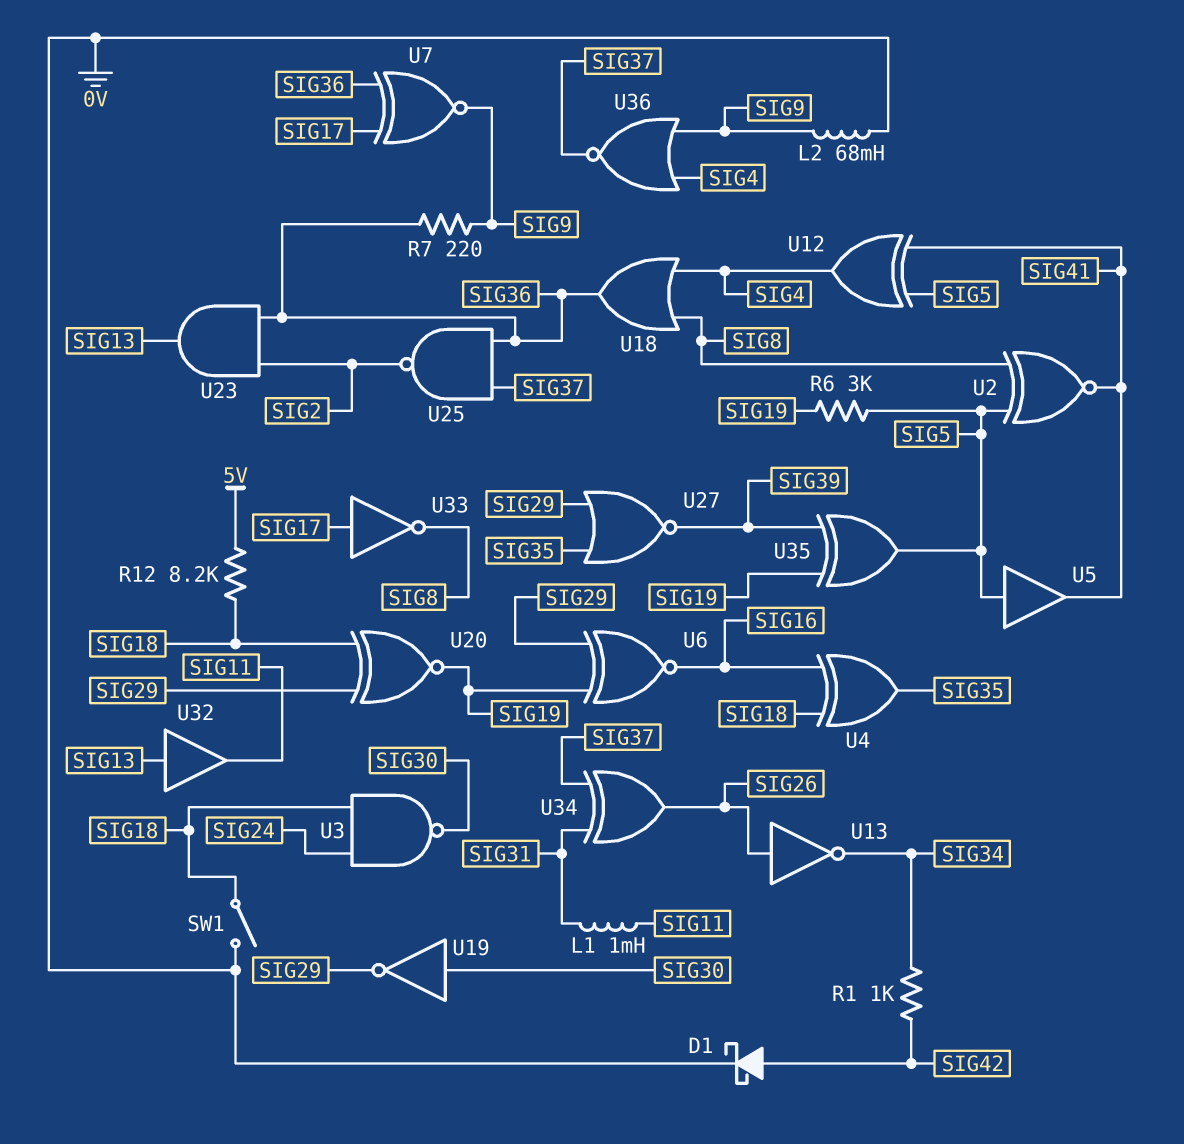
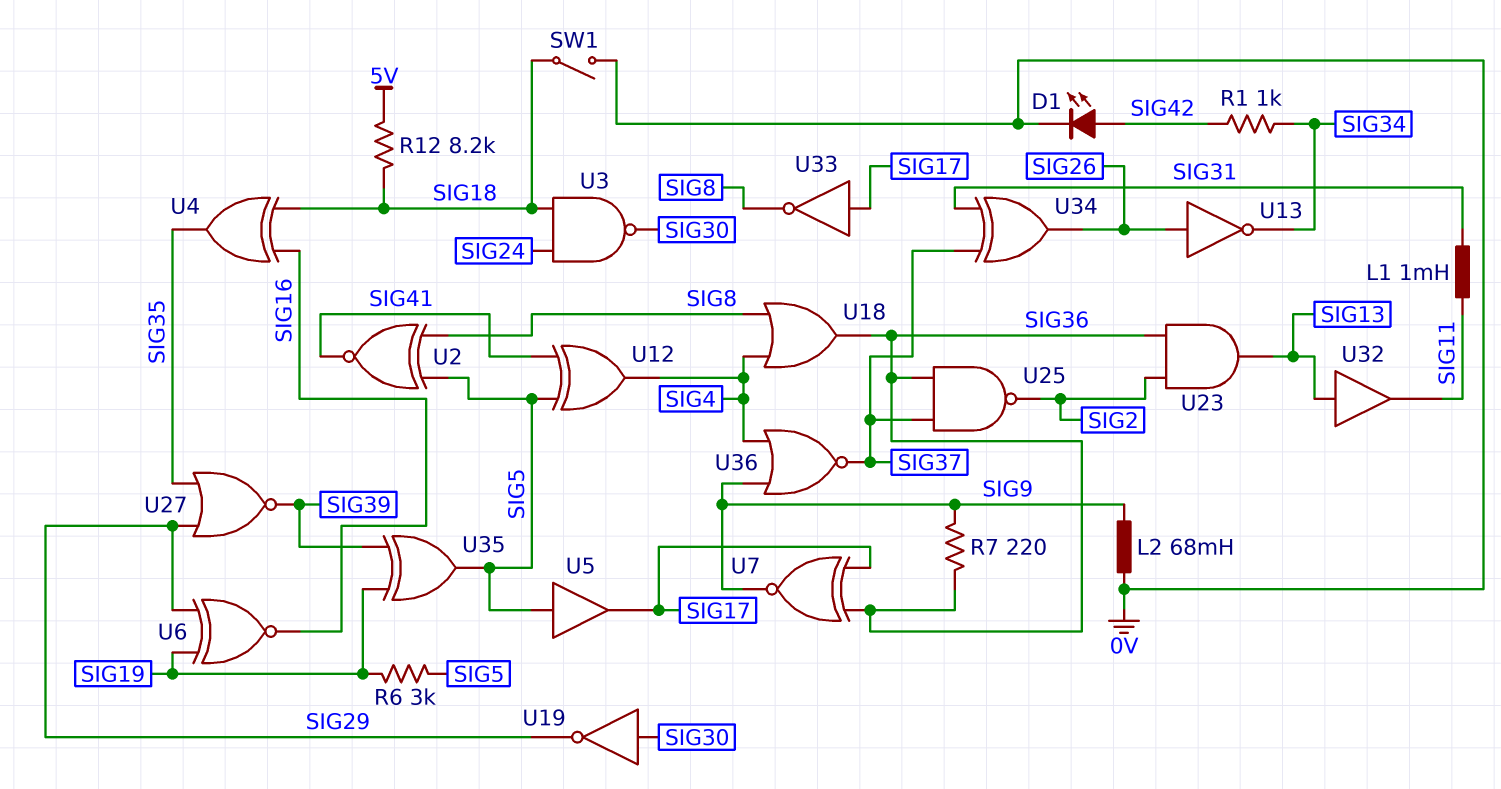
D1: schottky (A SIG42, K 0V) -> LED (A SIG42, K 0V)
U5: buffer (in SIG5, out SIG41) -> buffer (in SIG5, out SIG17)
U20: XNOR (in SIG18, in SIG29, out SIG19) -> none

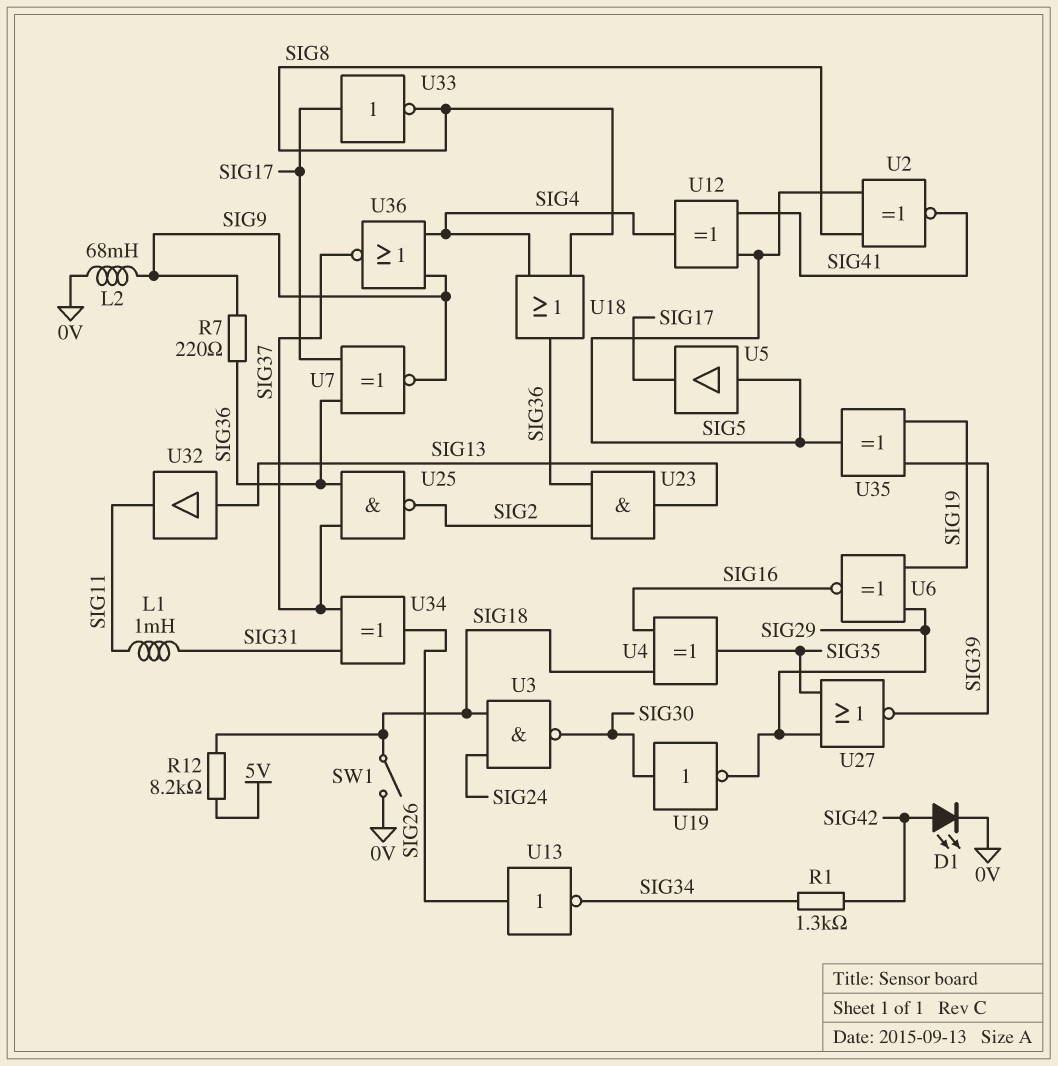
R1: 1k (SIG34, SIG42) -> 1.3k (SIG34, SIG42)
R6: 3k (SIG5, SIG19) -> none

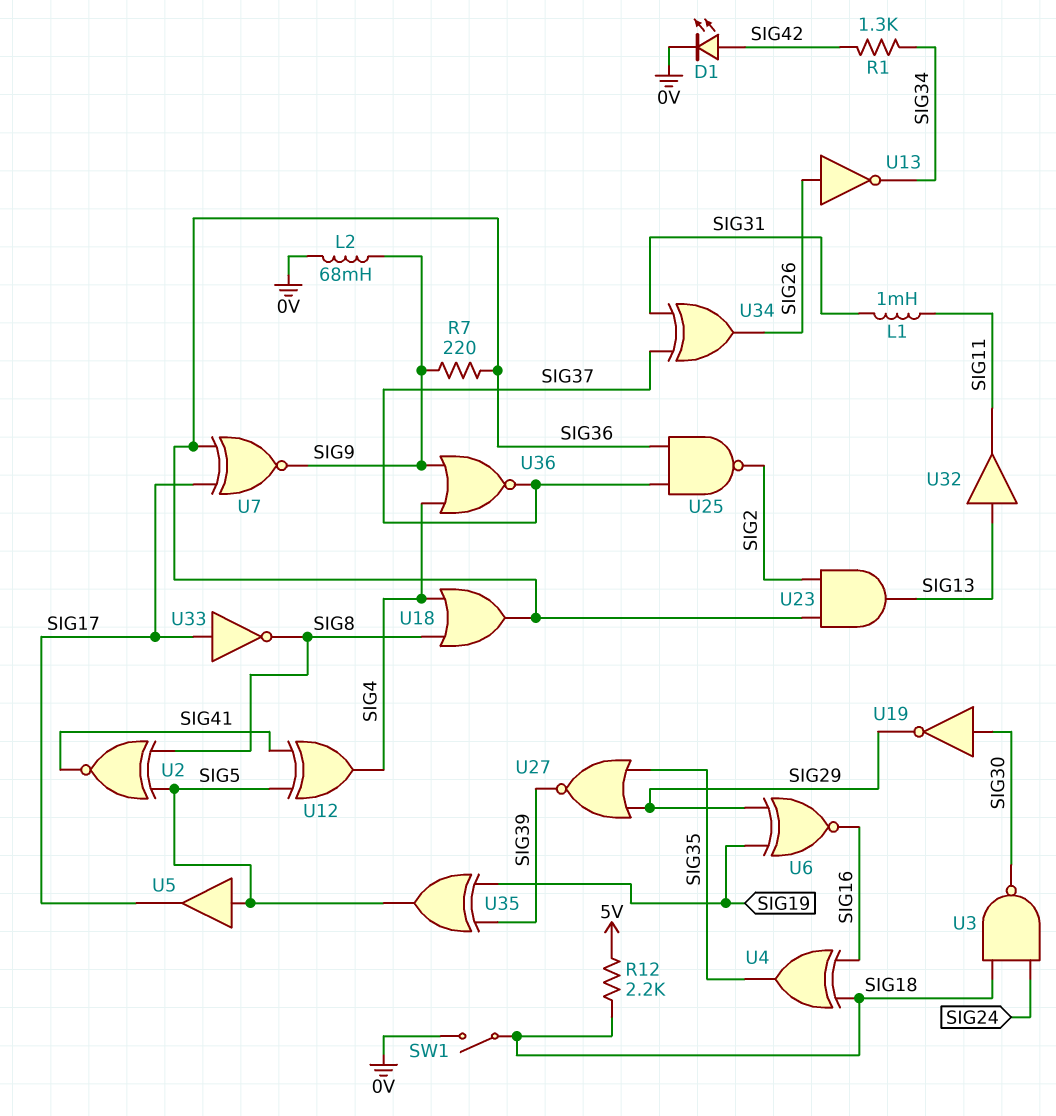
R12: 8.2k (5V, SIG18) -> 2.2k (5V, SIG18)

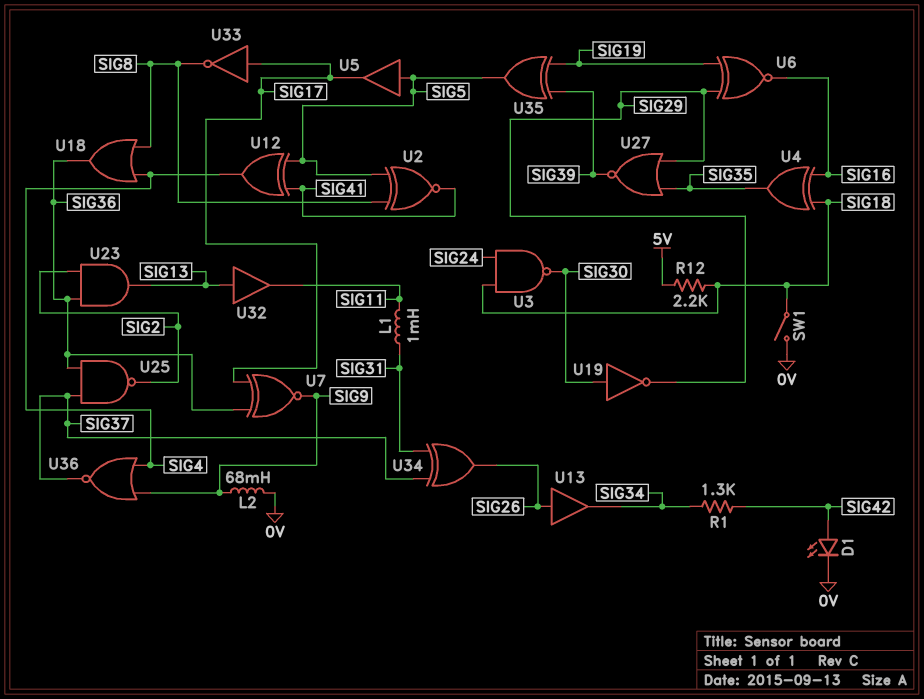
R7: 220 (SIG9, SIG36) -> none
U13: NOT (in SIG26, out SIG34) -> buffer (in SIG26, out SIG34)

